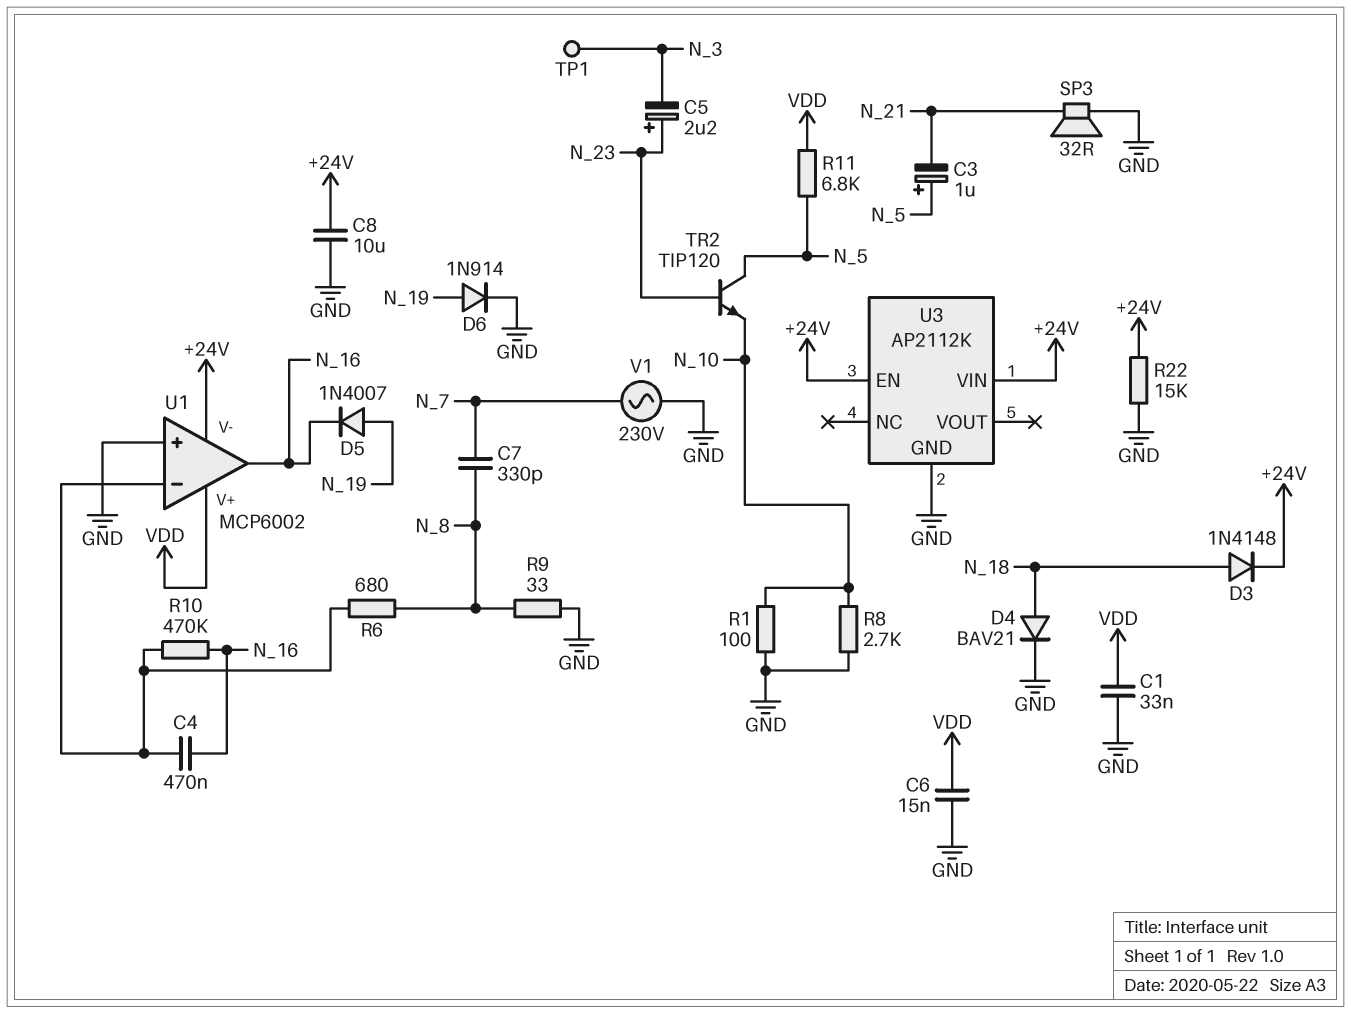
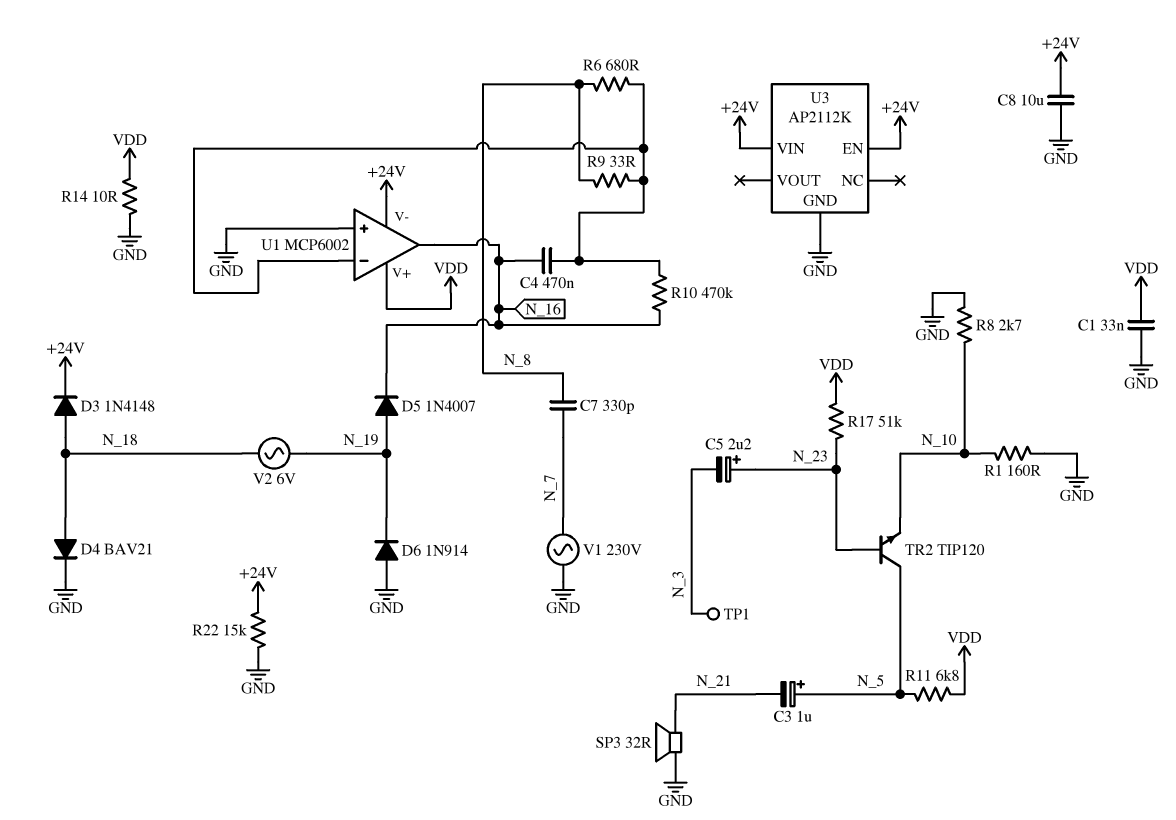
C6: 15nF (GND, VDD) -> none
D6: diode 1N914 (A N_19, K GND) -> diode 1N914 (A GND, K N_19)
R1: 100 (GND, N_10) -> 160 (GND, N_10)
R9: 33 (GND, N_8) -> 33 (N_8, U1/in-)
R14: none -> 10 (GND, VDD)
R17: none -> 51k (N_23, VDD)
V2: none -> AC 6V (N_18, N_19)

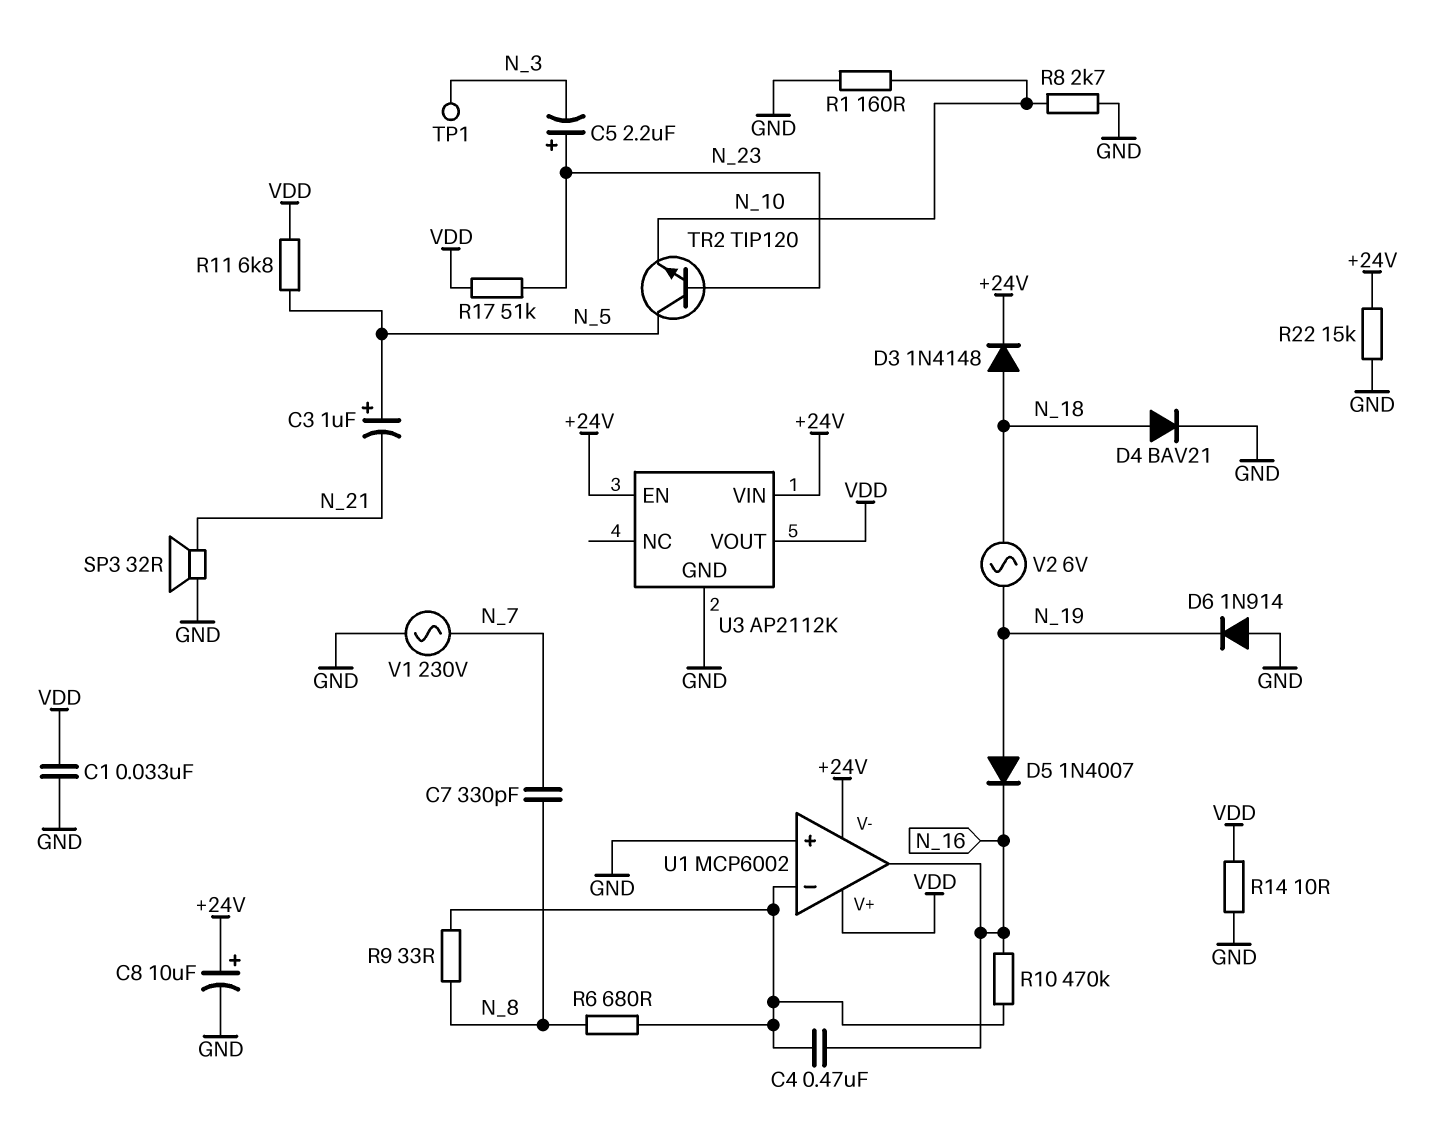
C8: 10uF (+24V, GND) -> 10uF (plus +24V, minus GND)
U3 pin VOUT: none -> VDD

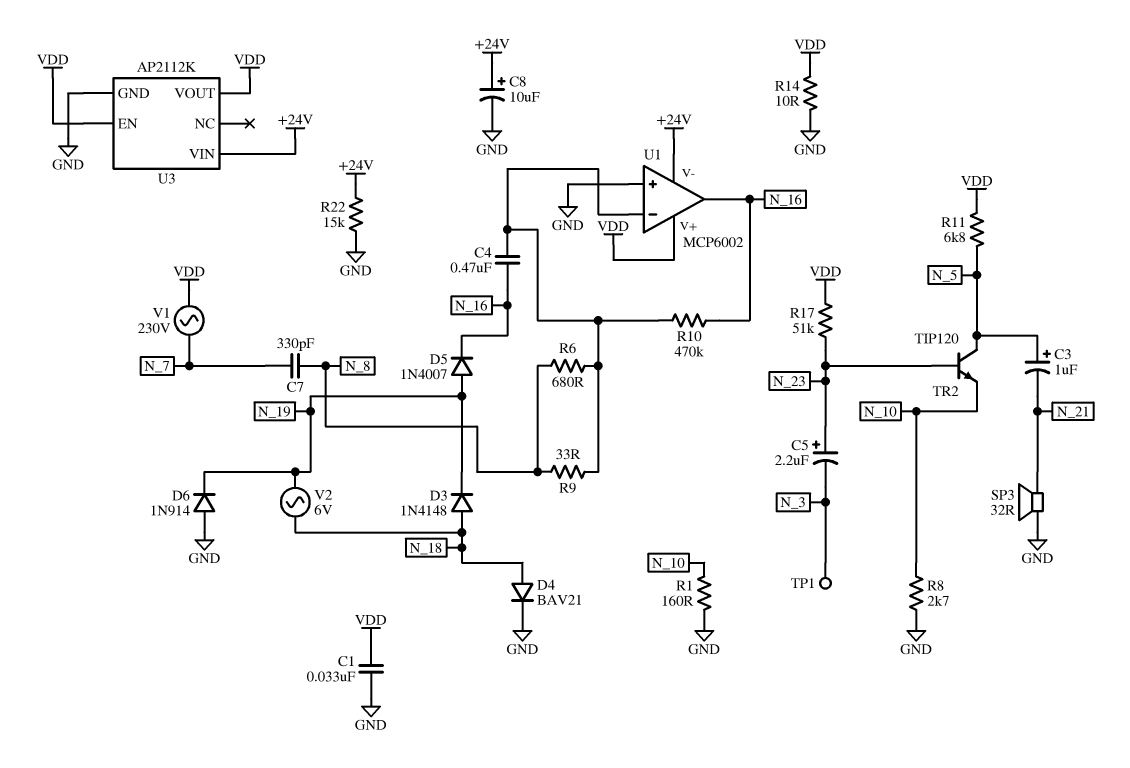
D3: diode 1N4148 (A N_18, K +24V) -> diode 1N4148 (A N_18, K N_19)
U3 pin EN: +24V -> VDD
V1: AC 230V (GND, N_7) -> AC 230V (N_7, VDD)

